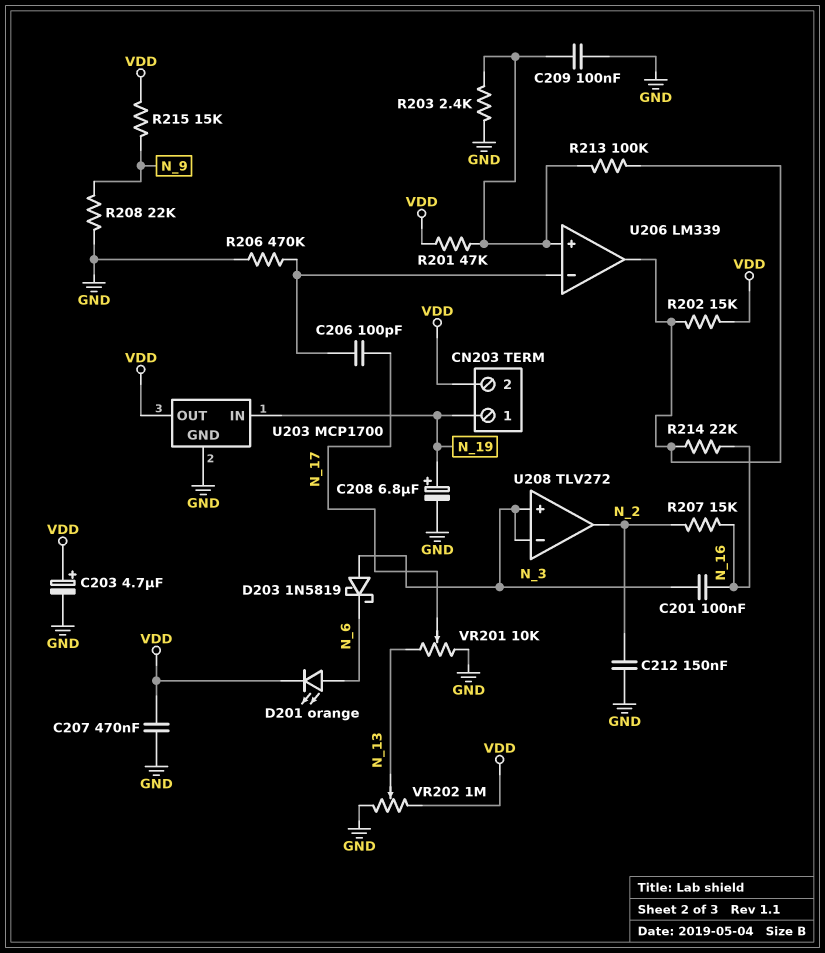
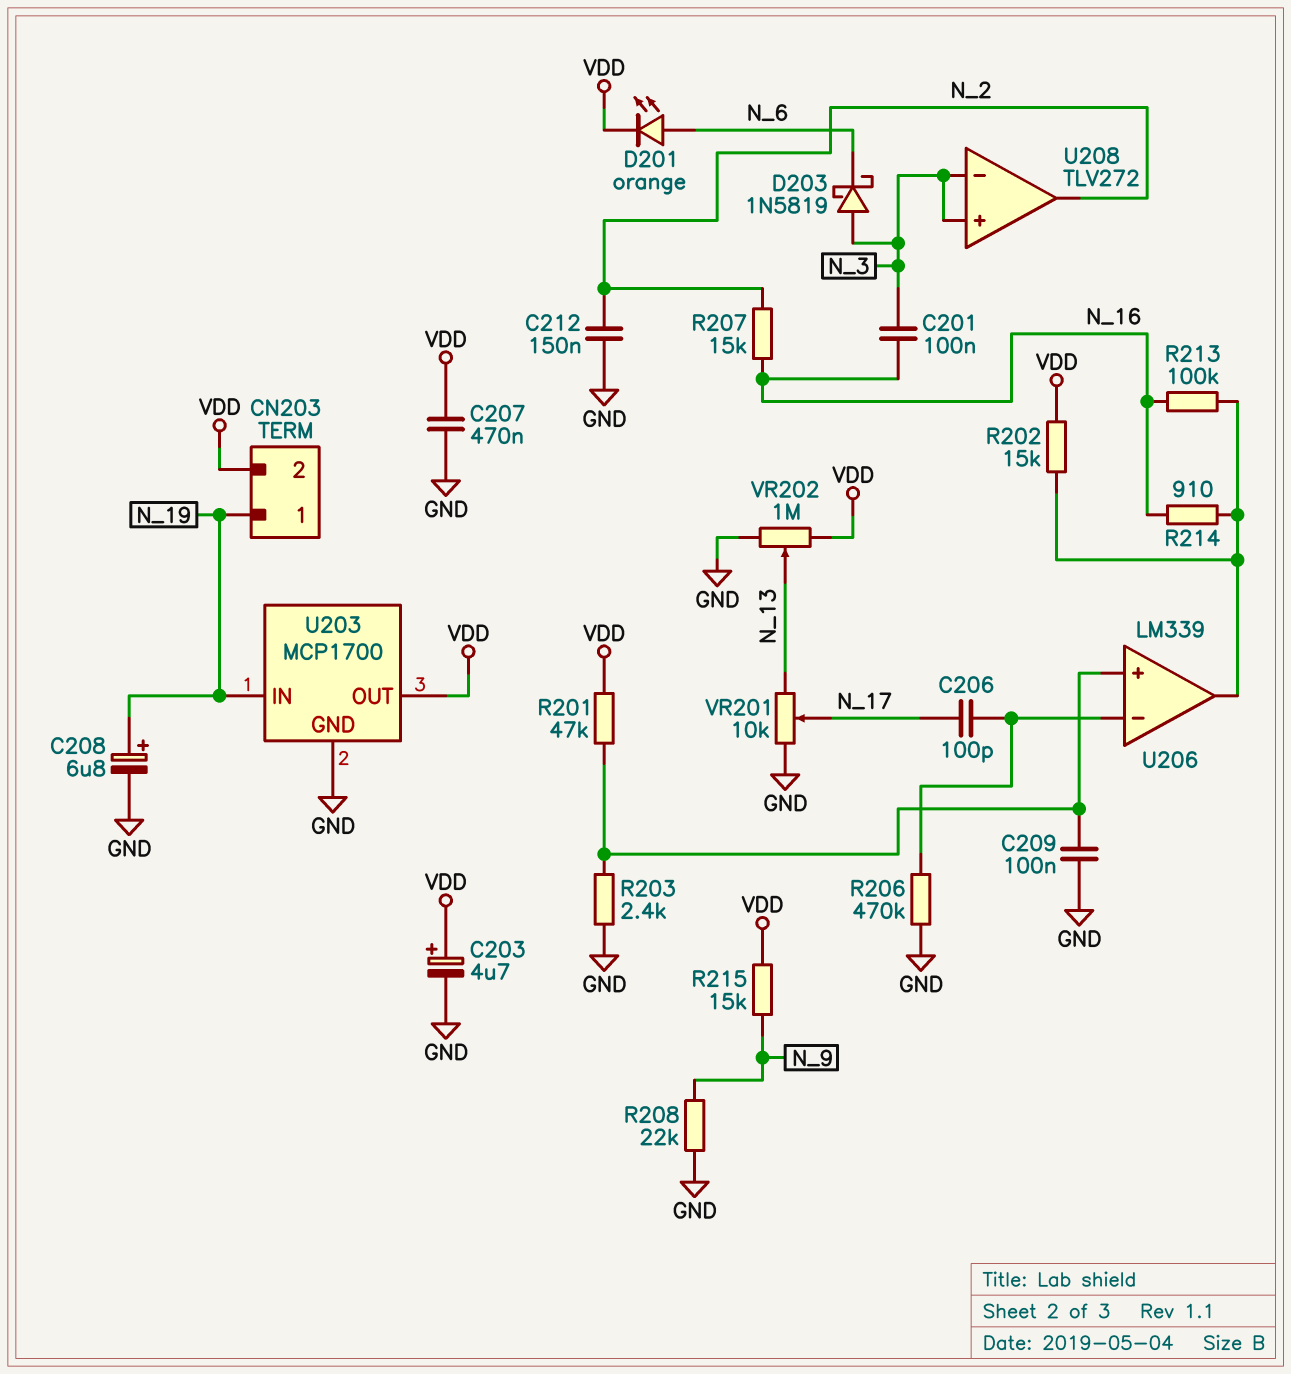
R213: 100k (U206/in+, U206/out) -> 100k (N_16, U206/out)
R214: 22k (N_16, U206/out) -> 910 (N_16, U206/out)

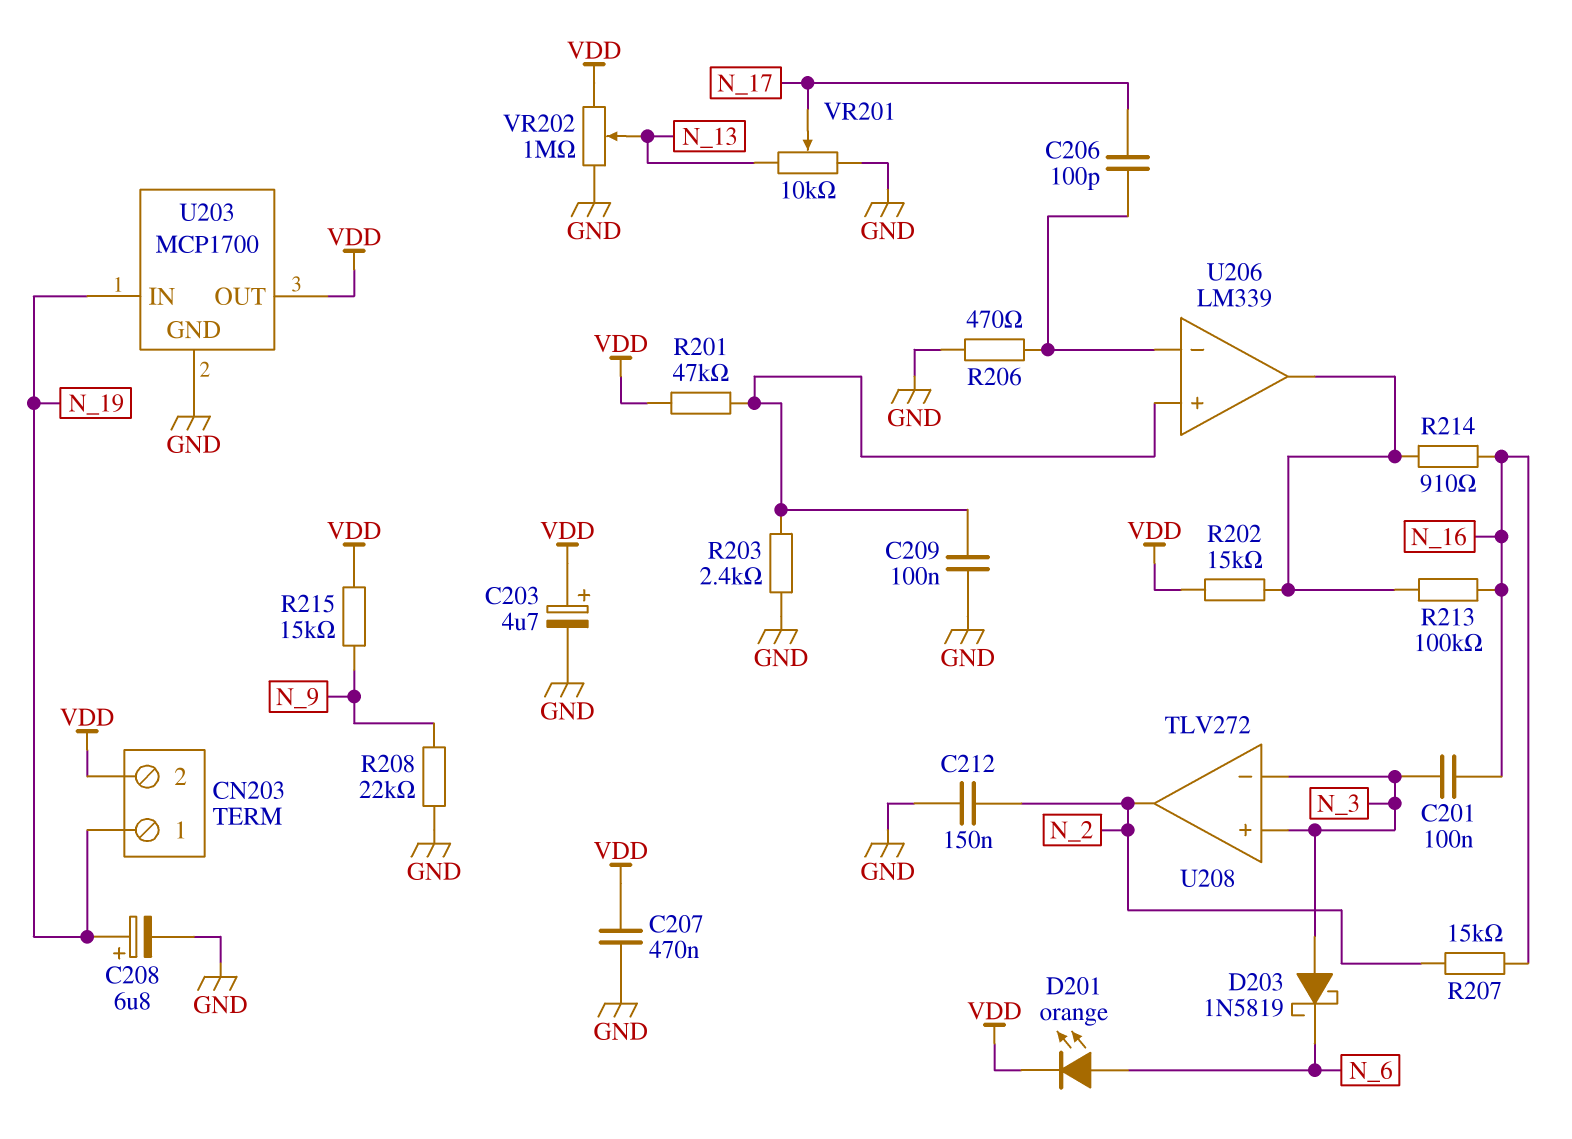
R206: 470k (GND, U206/in-) -> 470 (GND, U206/in-)

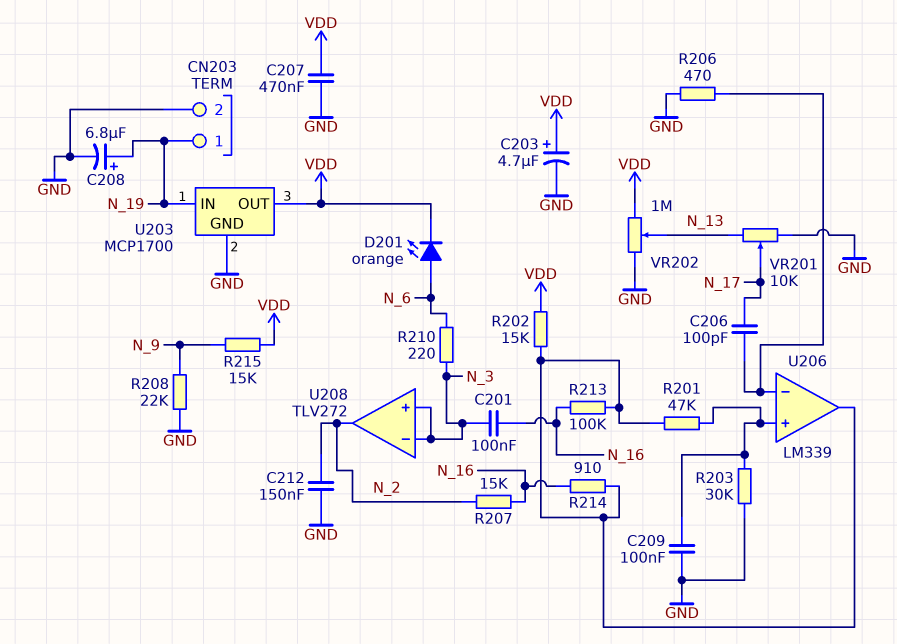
CN203 pin 2: VDD -> GND
D203: schottky 1N5819 (A N_3, K N_6) -> none
R201: 47k (U206/in+, VDD) -> 47k (U206/in+, U206/out)
R203: 2.4k (GND, U206/in+) -> 30k (GND, U206/in+)
R210: none -> 220 (N_3, N_6)

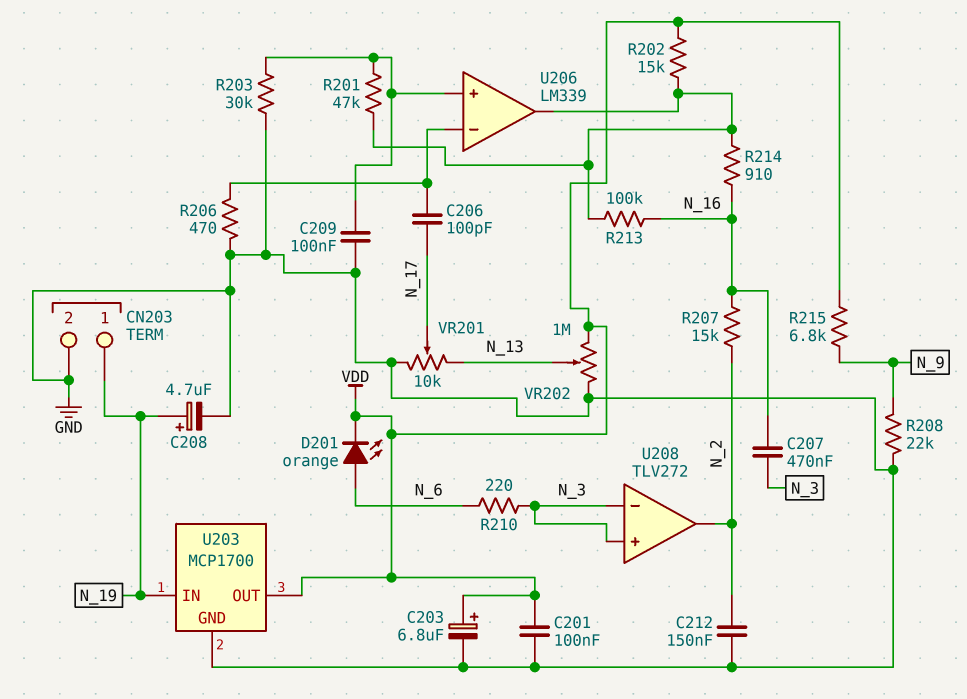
C201: 100nF (N_3, N_16) -> 100nF (GND, VDD)
C203: 4.7uF (plus VDD, minus GND) -> 6.8uF (plus VDD, minus GND)
C207: 470nF (GND, VDD) -> 470nF (N_3, N_16)
C208: 6.8uF (plus N_19, minus GND) -> 4.7uF (plus N_19, minus GND)
R215: 15k (N_9, VDD) -> 6.8k (N_9, VDD)

